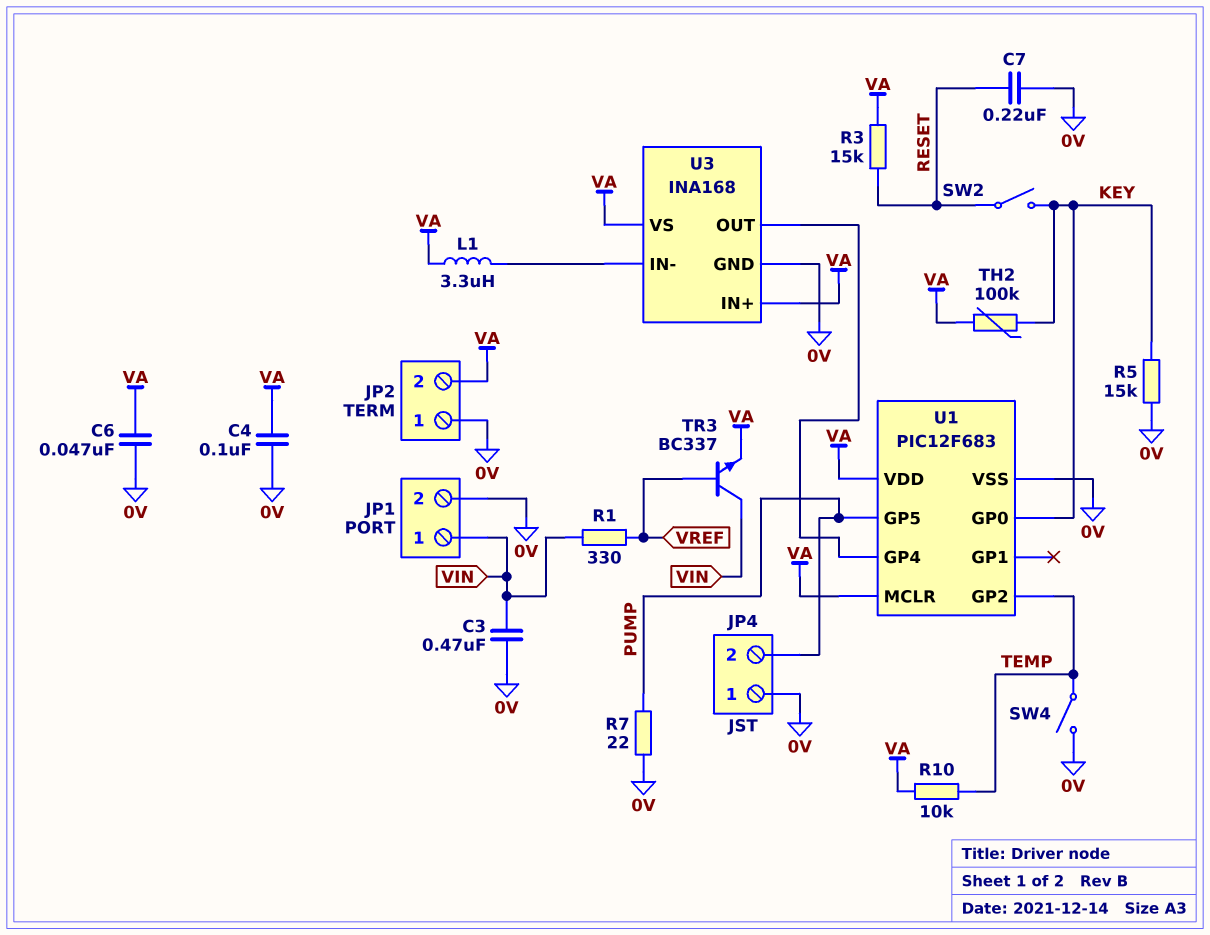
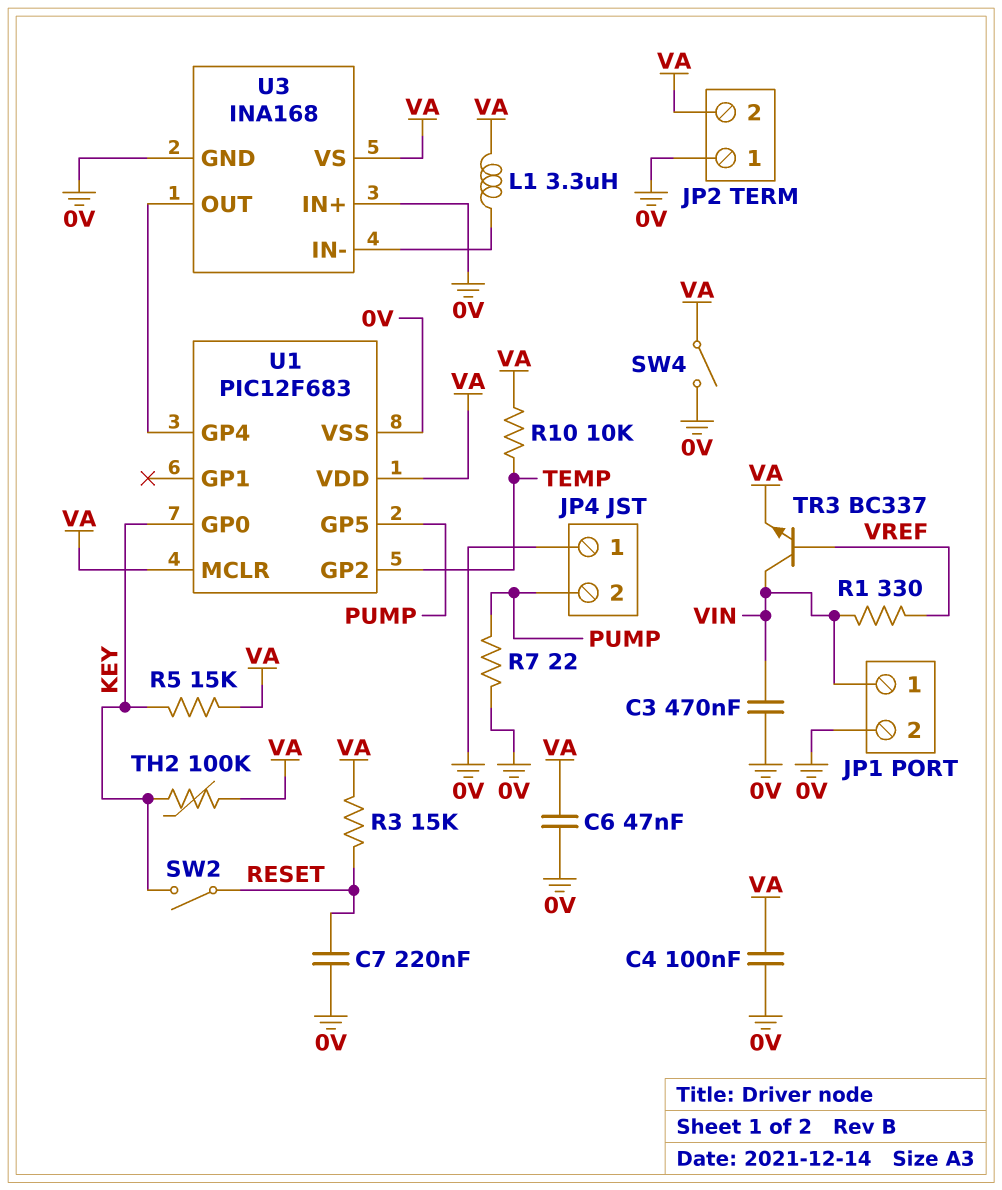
R5: 15k (0V, KEY) -> 15k (KEY, VA)
SW4: switch (0V, TEMP) -> switch (0V, VA)
U3 pin IN+: VA -> 0V

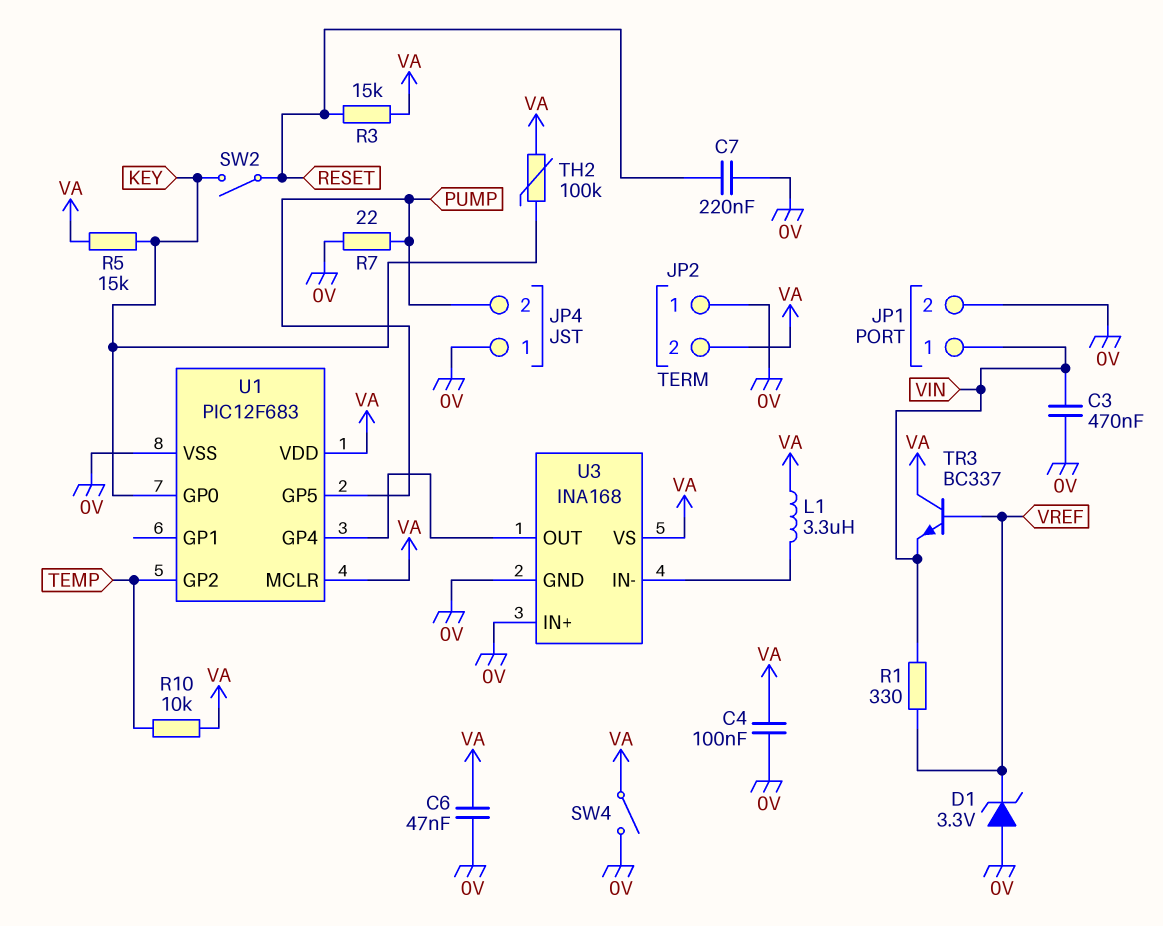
D1: none -> zener 3.3V (A 0V, K VREF)
TR3: NPN BC337 (B VREF, C VIN, E VA) -> NPN BC337 (B VREF, C VA, E VIN)

